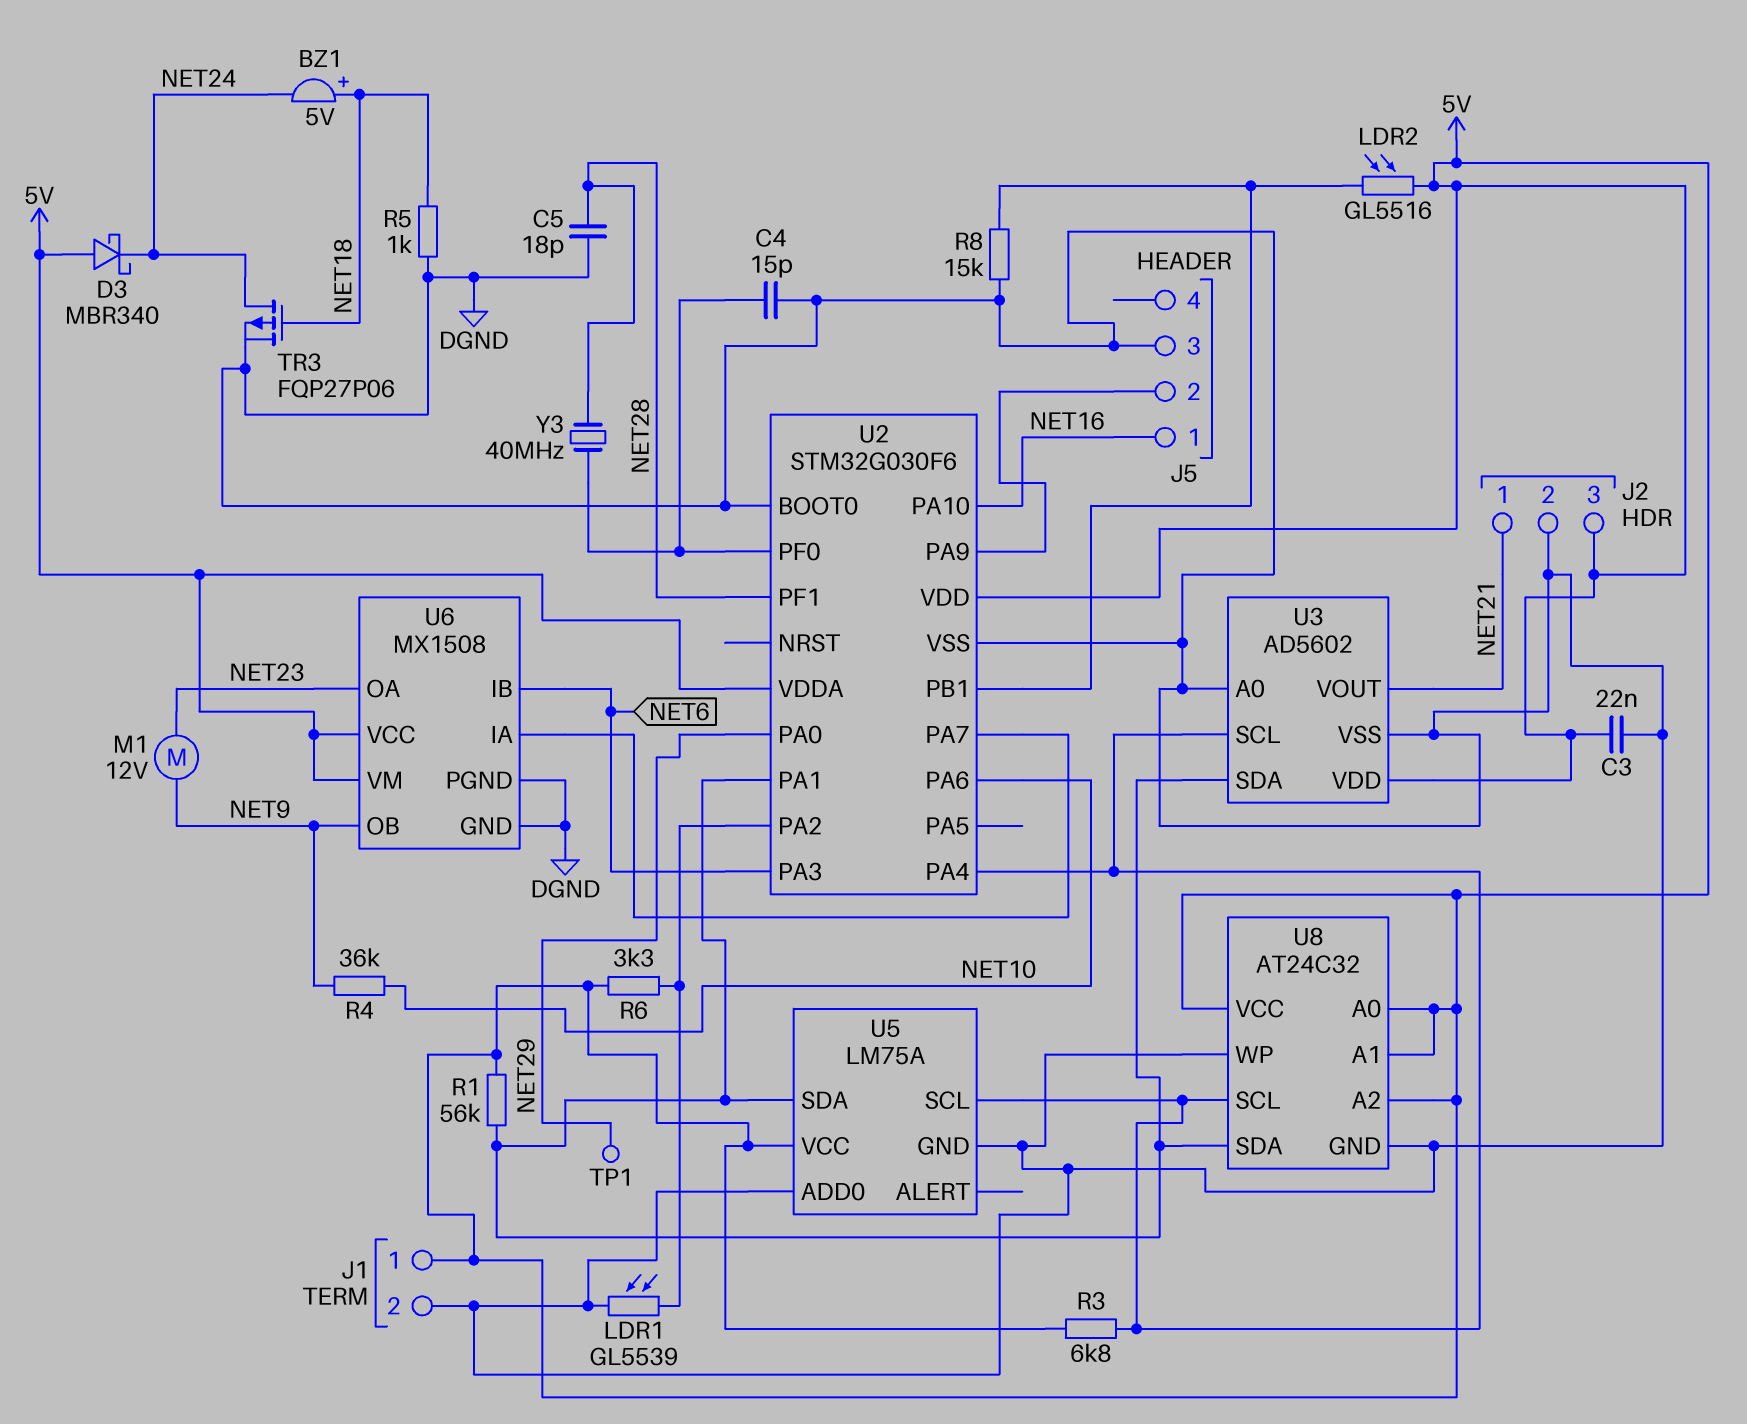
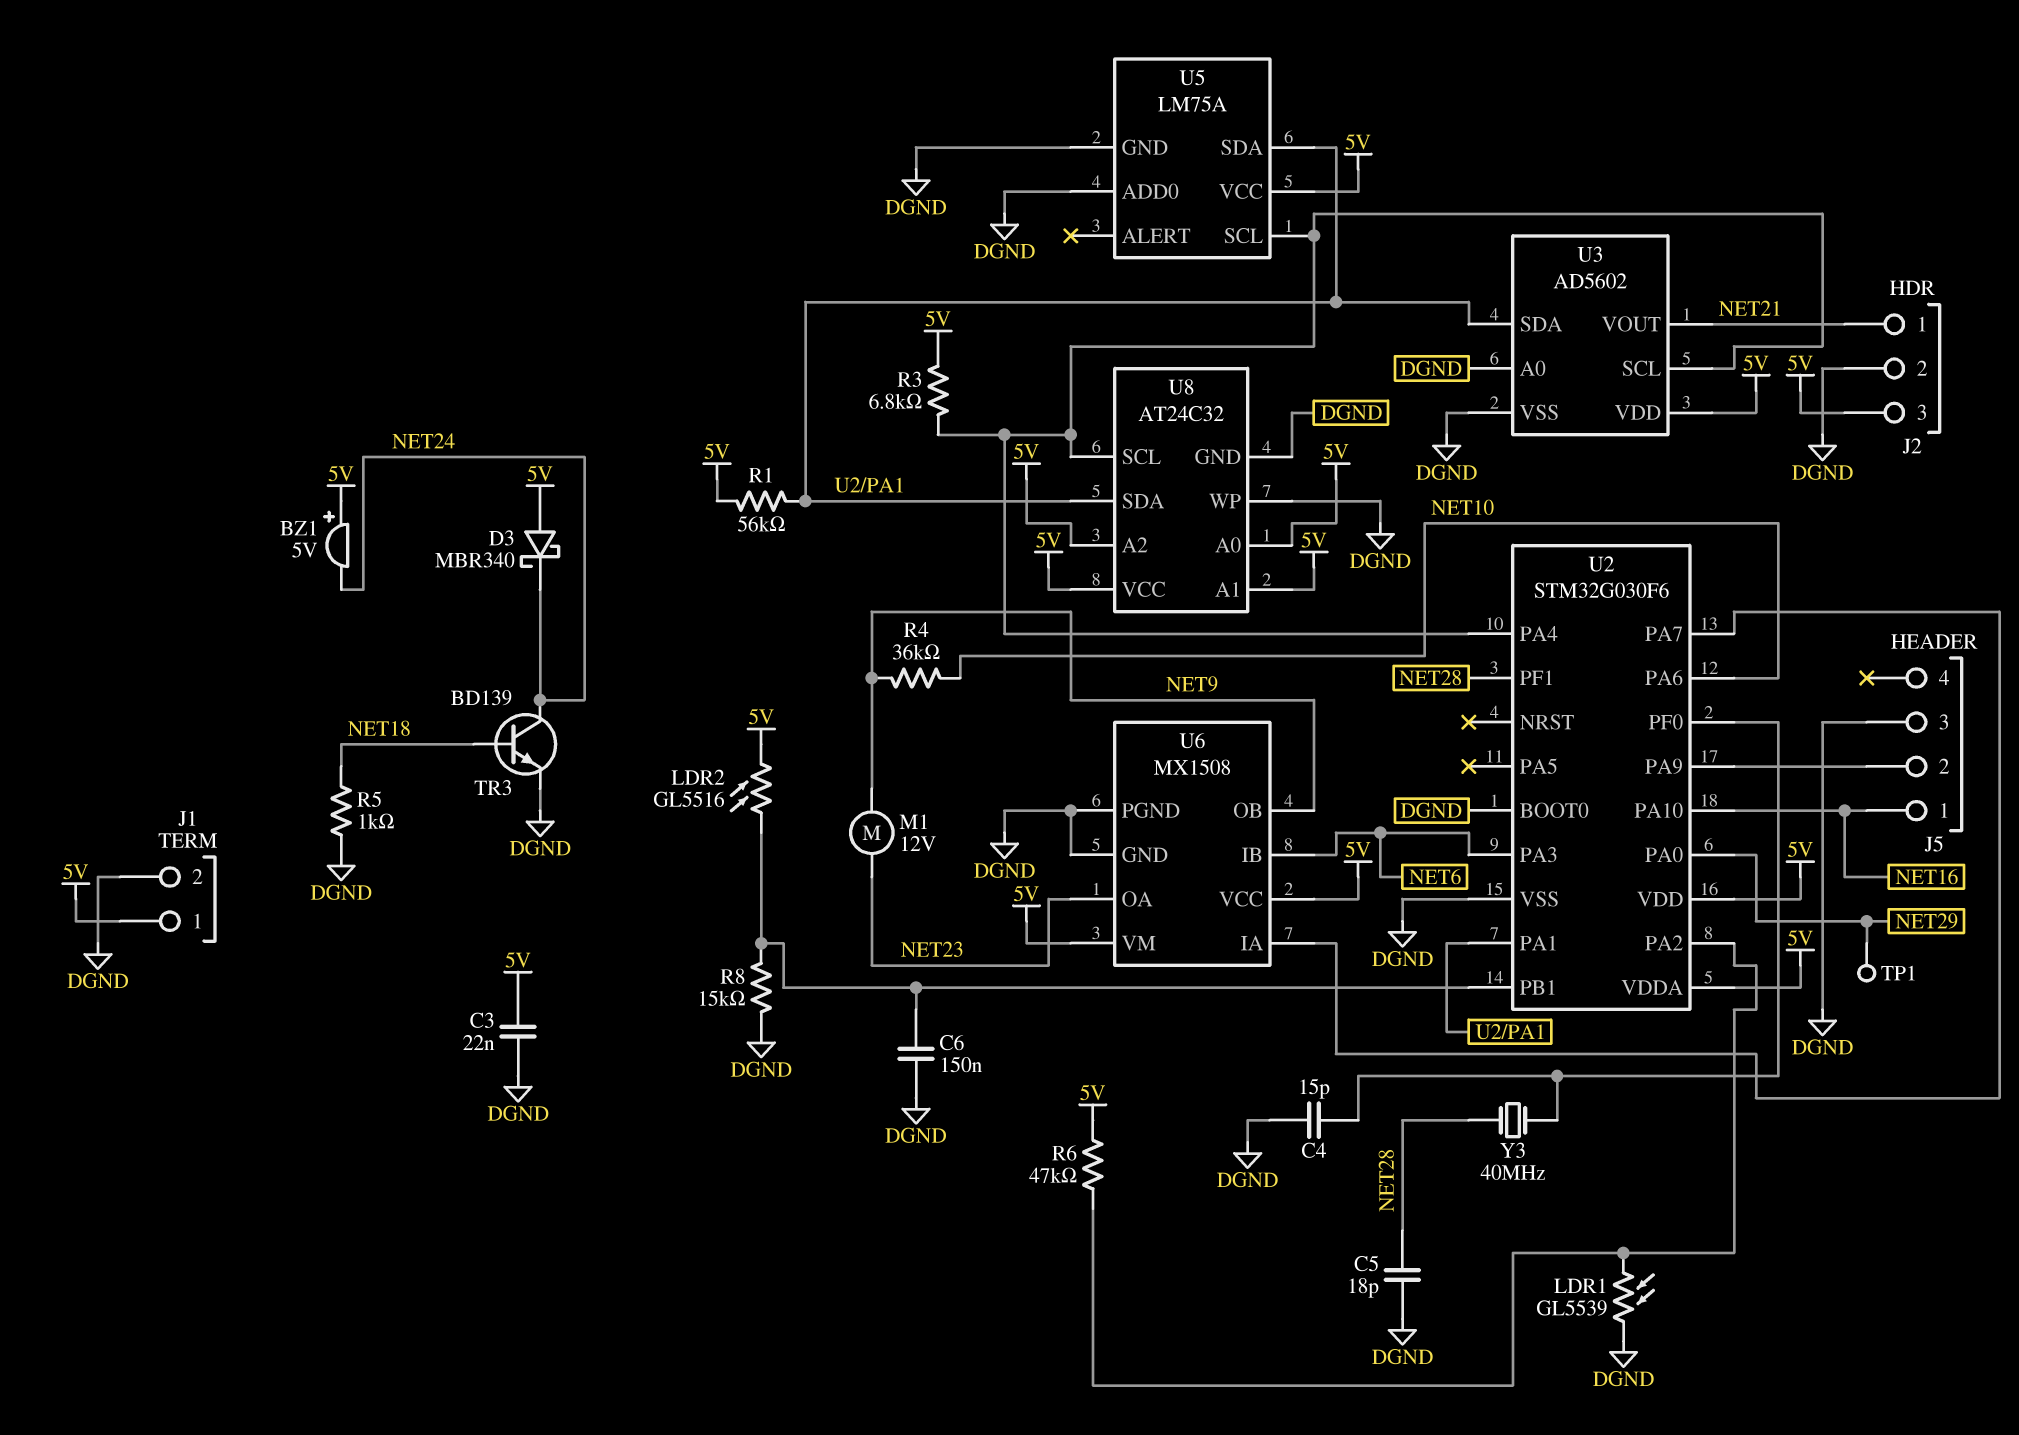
BZ1: buzzer 5V (plus NET18, minus NET24) -> buzzer 5V (plus 5V, minus NET24)
C6: none -> 150nF (DGND, U2/PB1)
R6: 3.3k (5V, U2/PA2) -> 47k (5V, U2/PA2)
TR3: PMOS FQP27P06 (G NET18, D NET24, S DGND) -> NPN BD139 (B NET18, C NET24, E DGND)

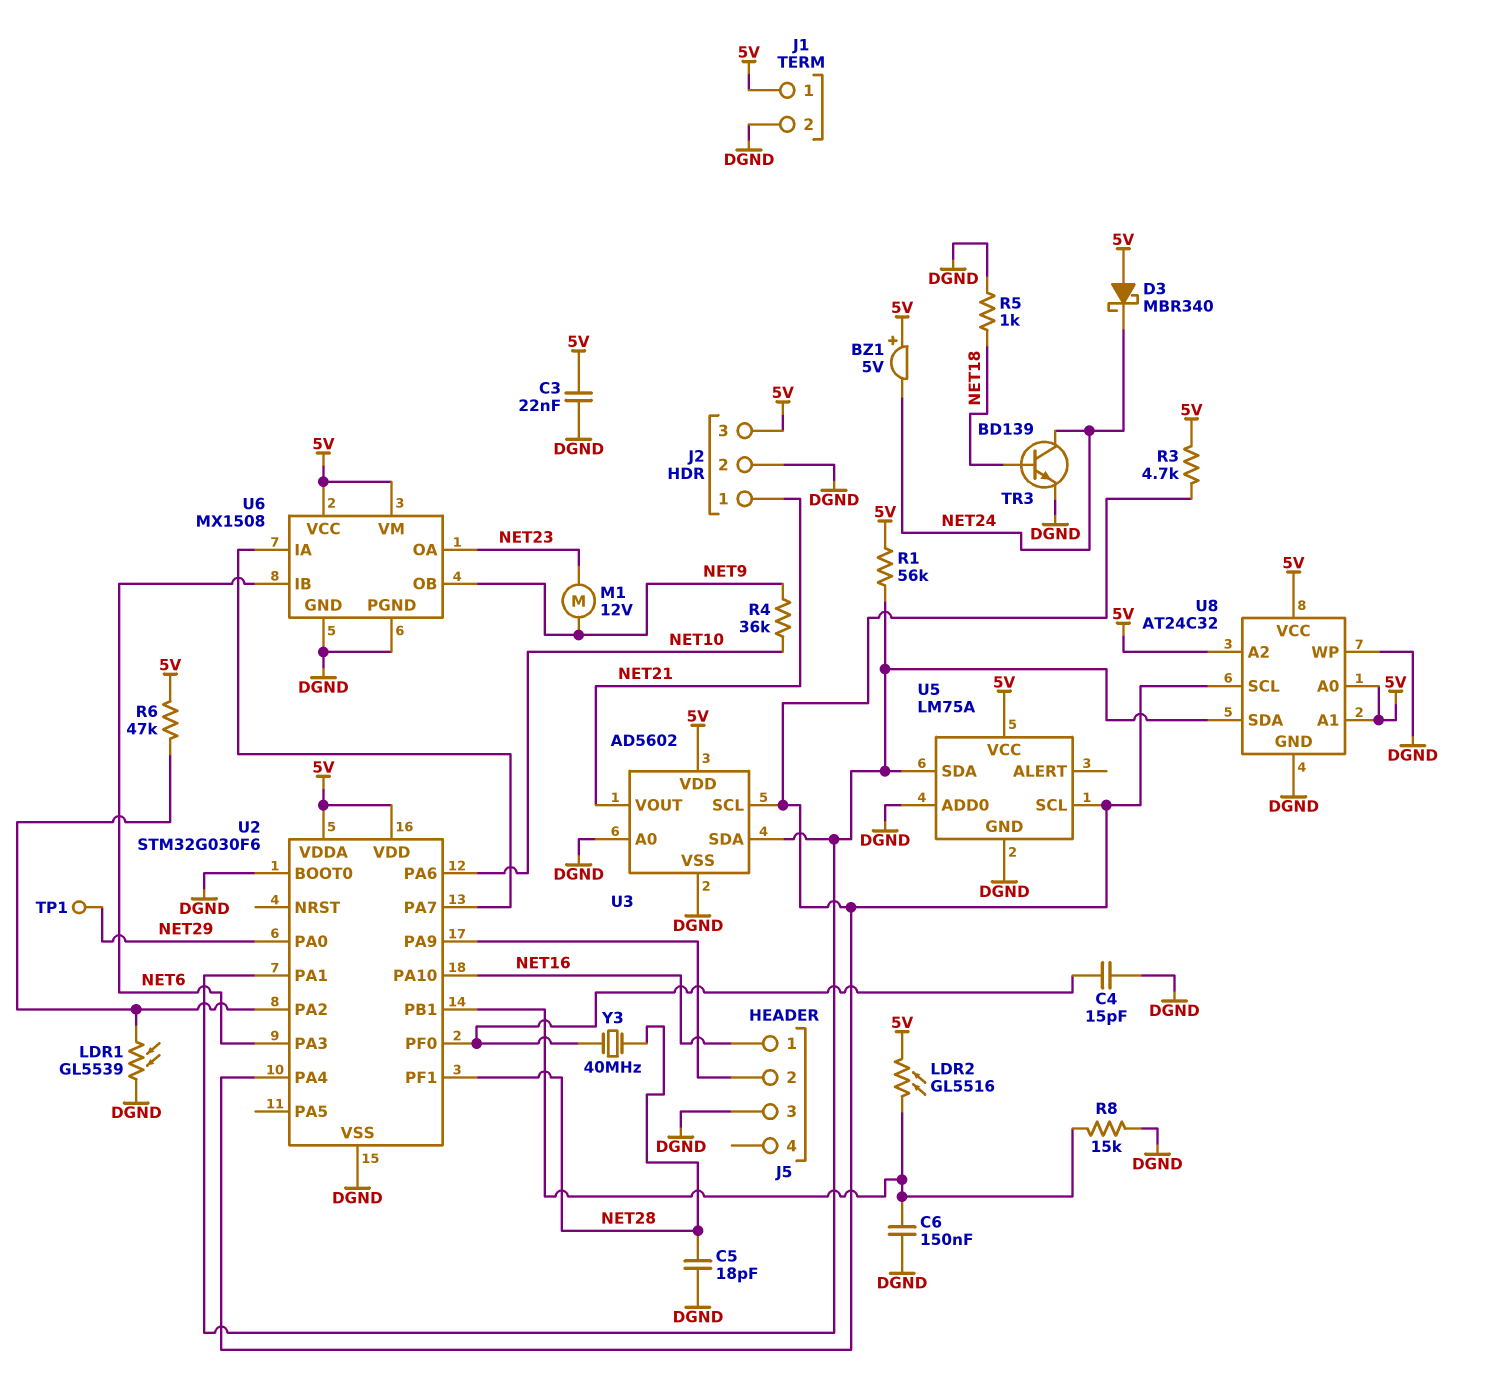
R3: 6.8k (5V, U2/PA4) -> 4.7k (5V, U2/PA4)

